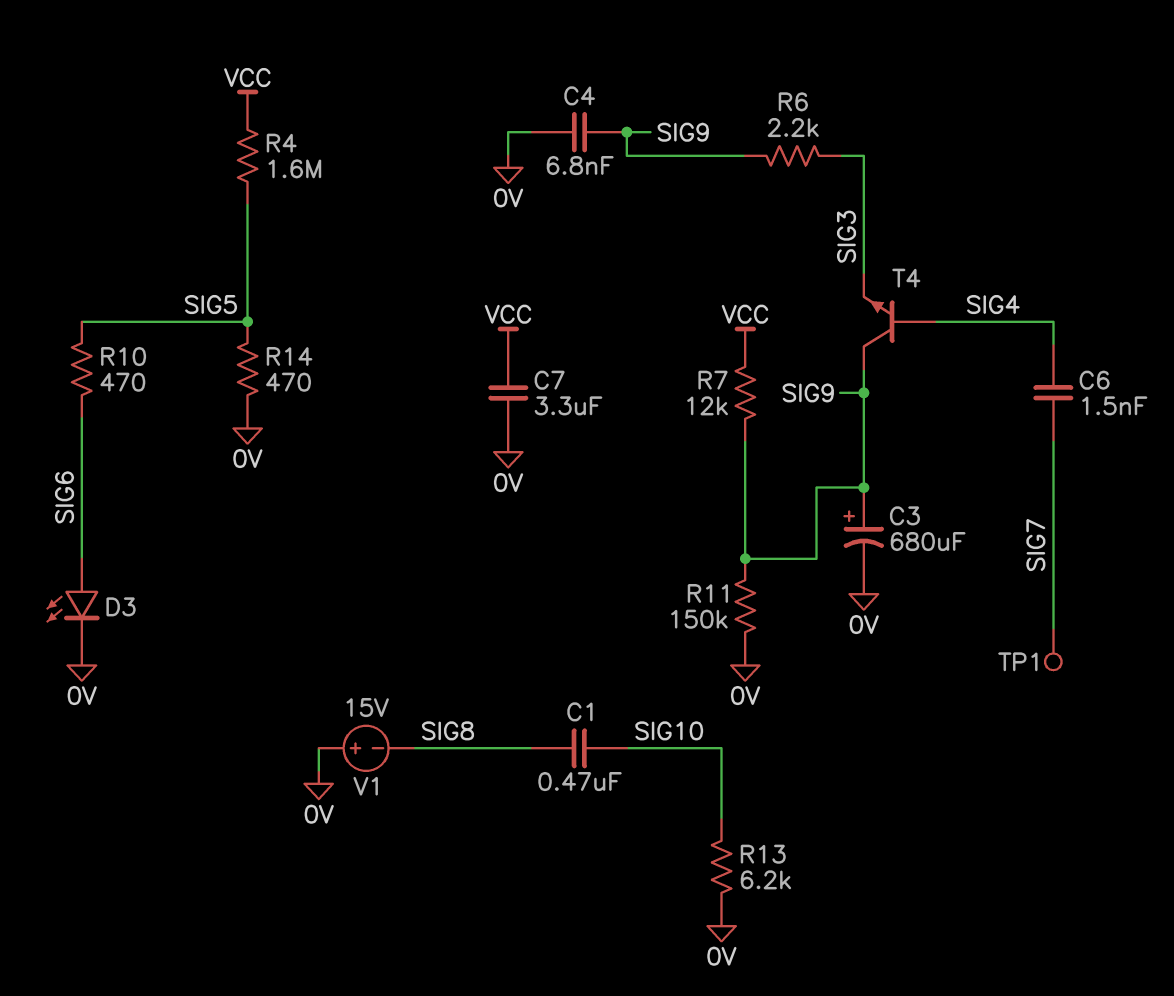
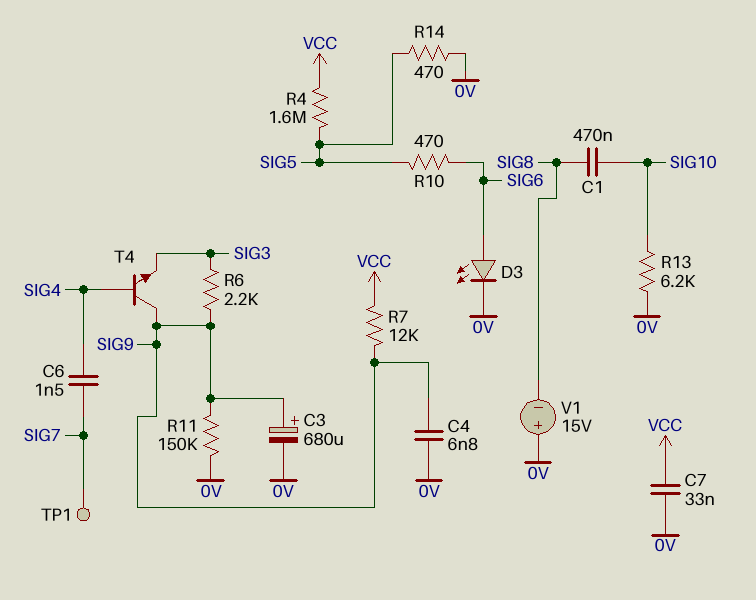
C7: 3.3uF (0V, VCC) -> 33nF (0V, VCC)

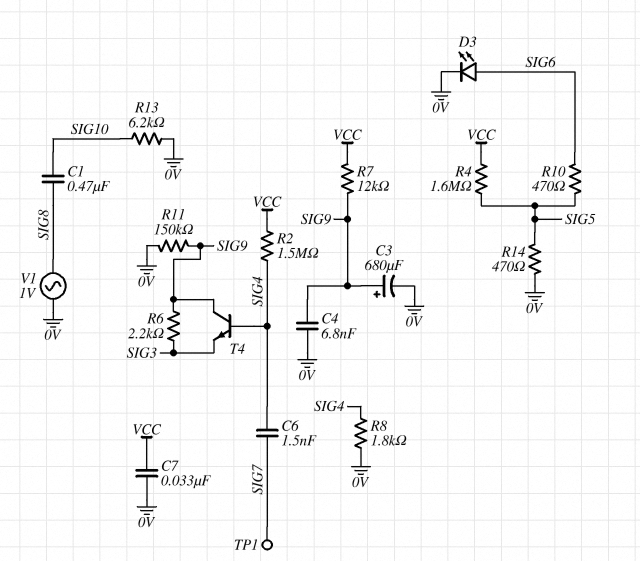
R2: none -> 1.5M (SIG4, VCC)
R8: none -> 1.8k (0V, SIG4)
V1: 15V (plus 0V, minus SIG8) -> AC 1V (0V, SIG8)

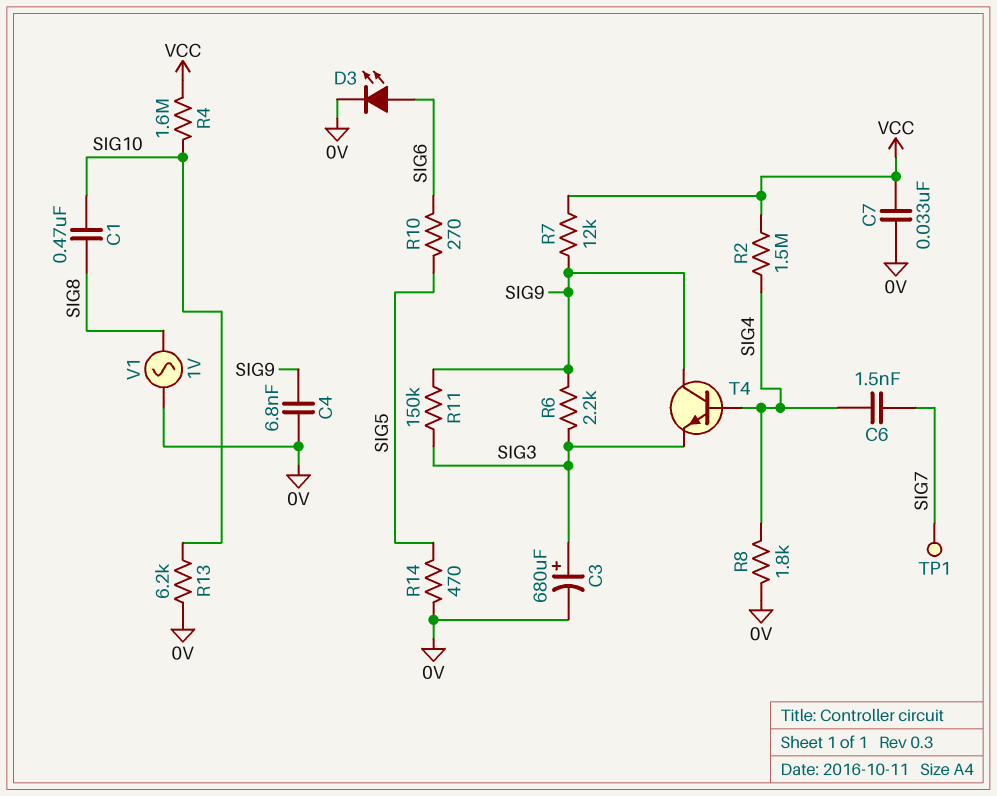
C3: 680uF (plus SIG9, minus 0V) -> 680uF (plus SIG3, minus 0V)
R4: 1.6M (SIG5, VCC) -> 1.6M (SIG10, VCC)
R10: 470 (SIG5, SIG6) -> 270 (SIG5, SIG6)
R11: 150k (0V, SIG9) -> 150k (SIG3, SIG9)

